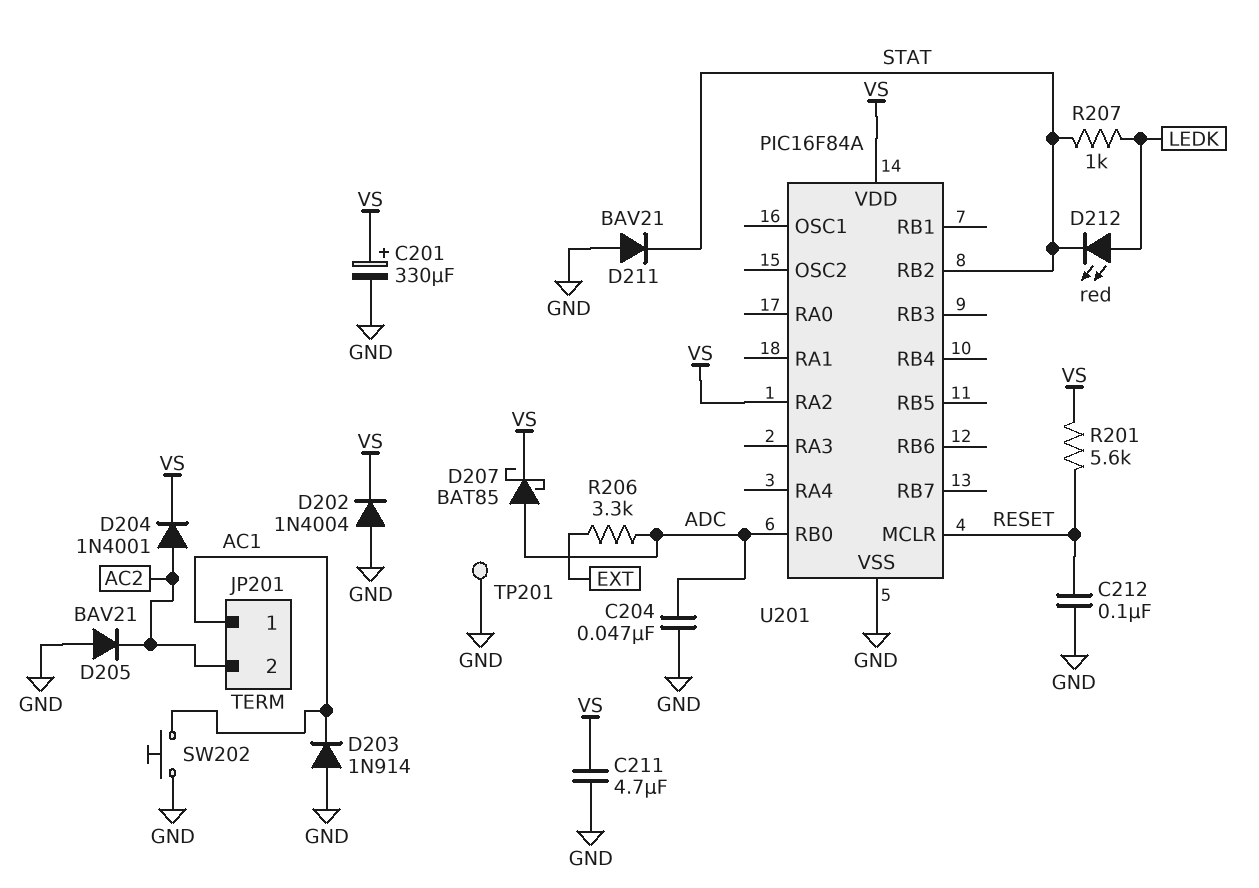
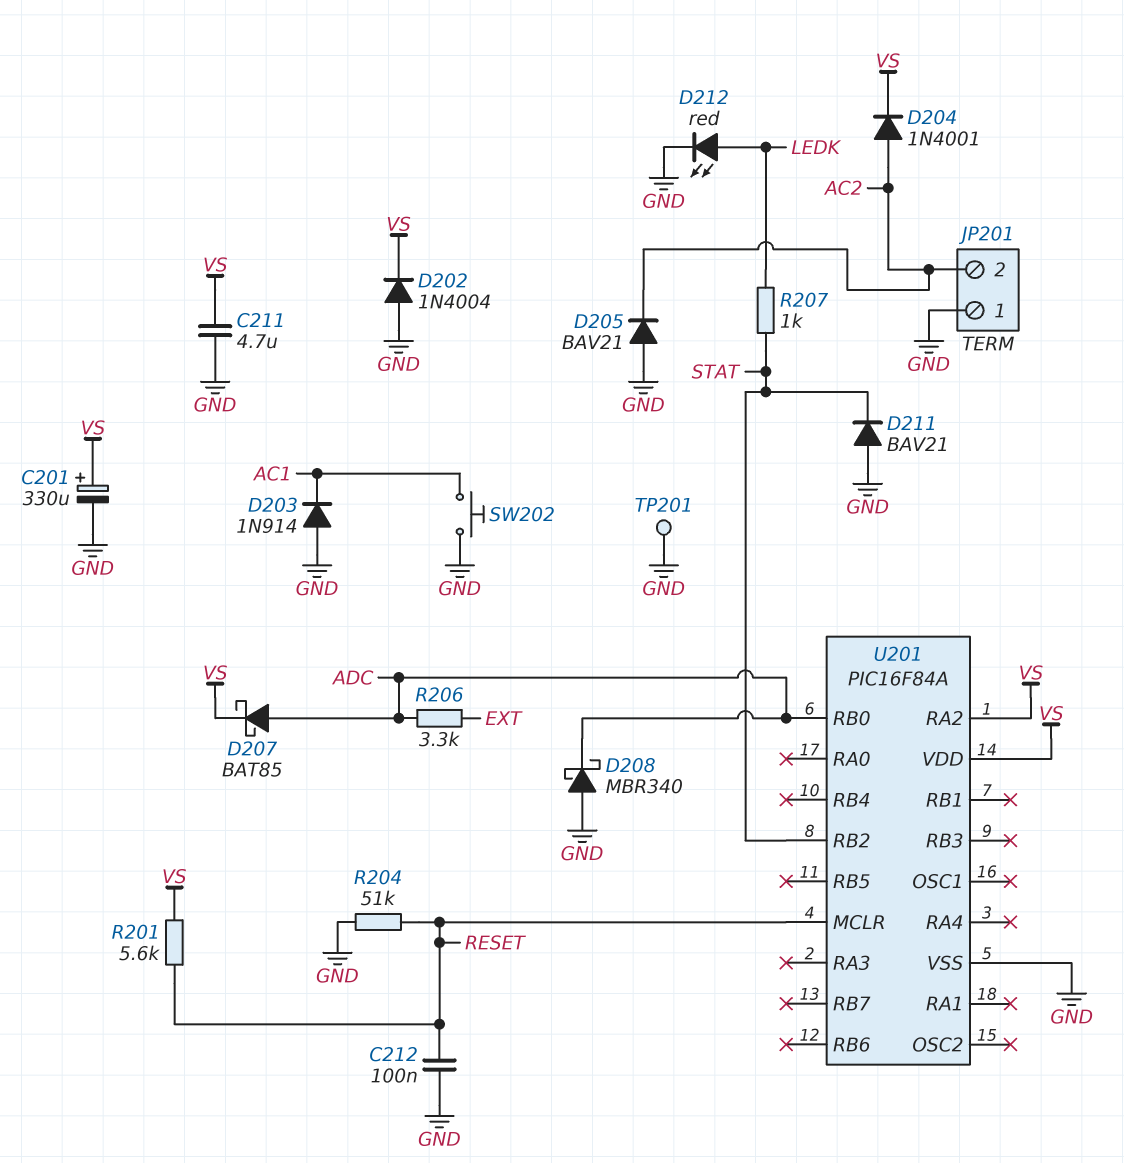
C204: 47nF (ADC, GND) -> none
D208: none -> schottky MBR340 (A GND, K ADC)
D212: LED red (A LEDK, K STAT) -> LED red (A LEDK, K GND)
JP201 pin 1: AC1 -> GND
R204: none -> 51k (GND, RESET)

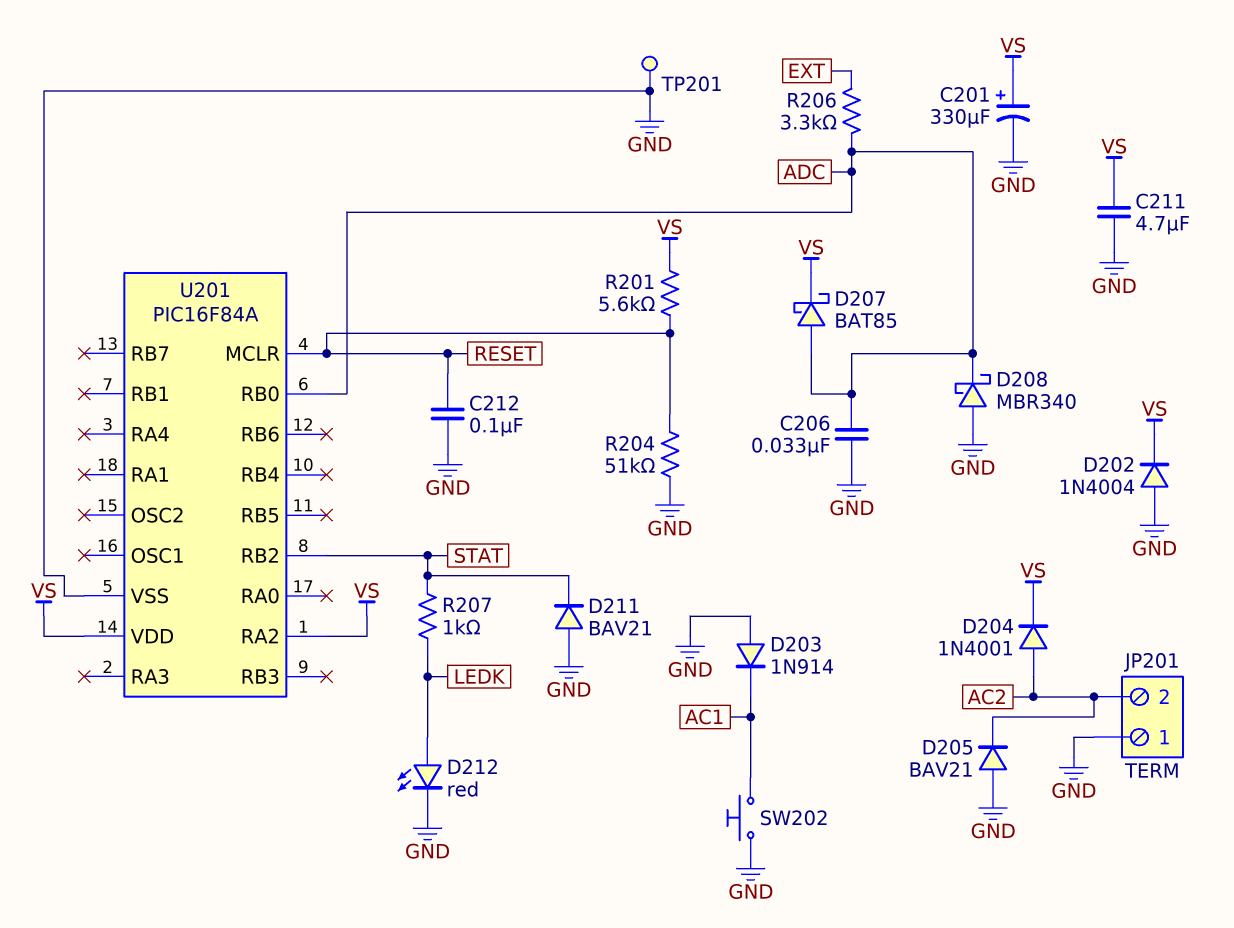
C206: none -> 33nF (ADC, GND)

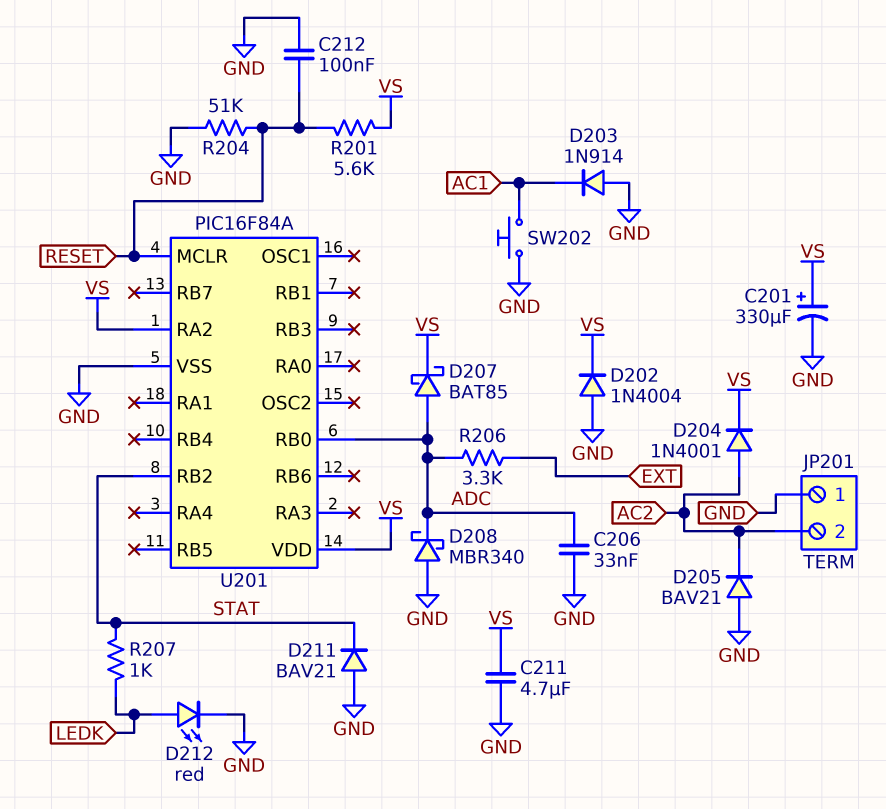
TP201: test point (GND) -> none

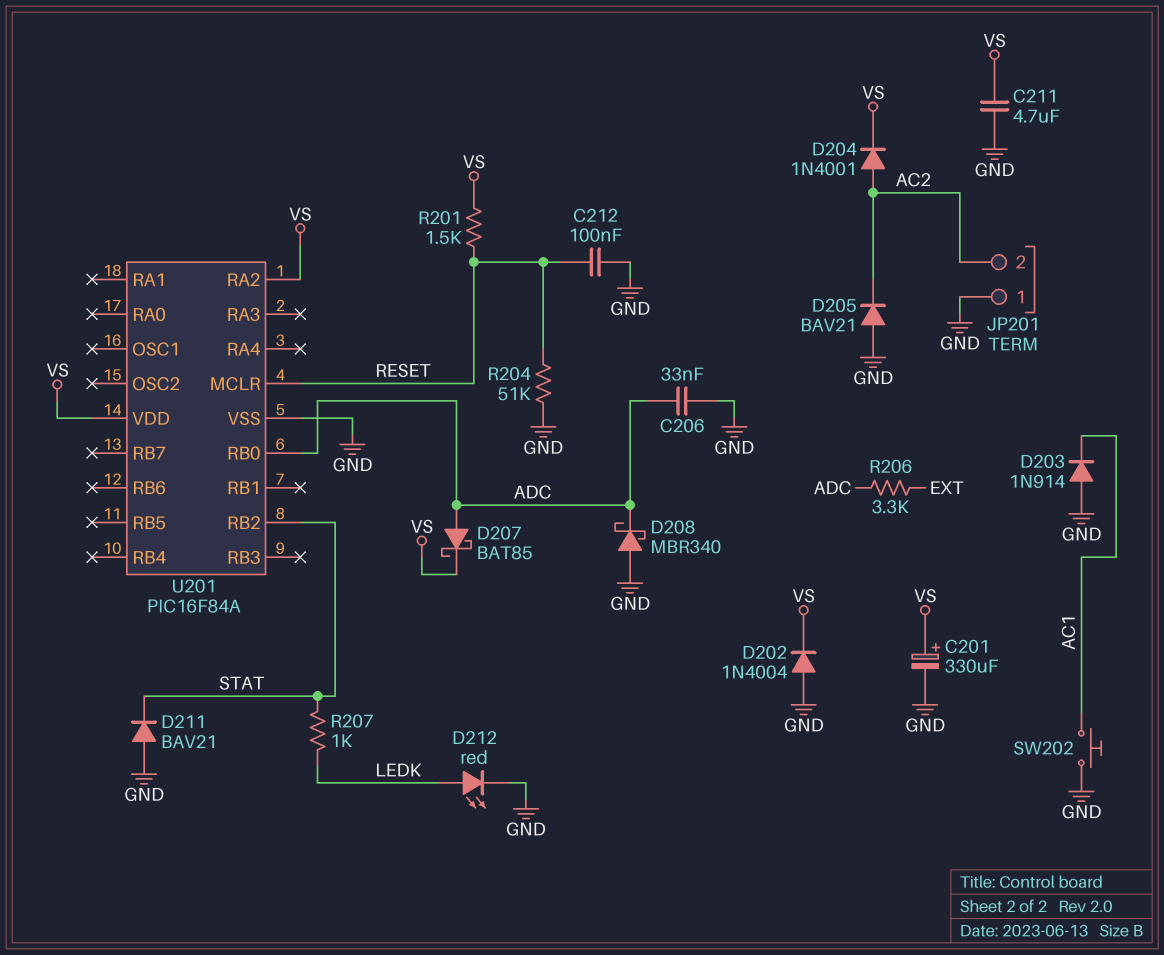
R201: 5.6k (RESET, VS) -> 1.5k (RESET, VS)

